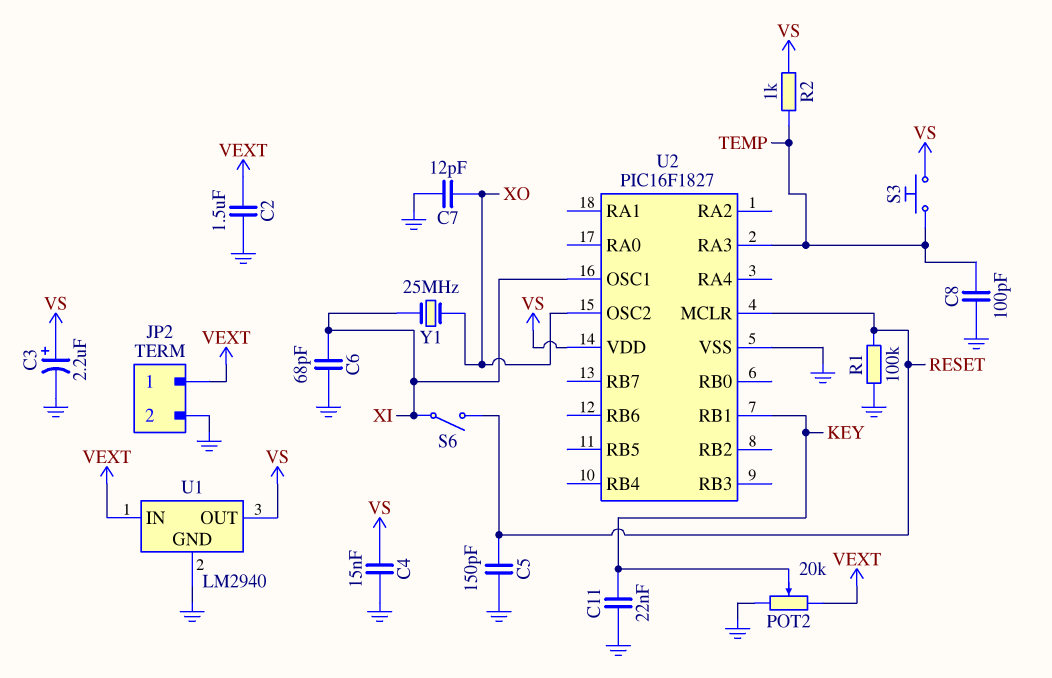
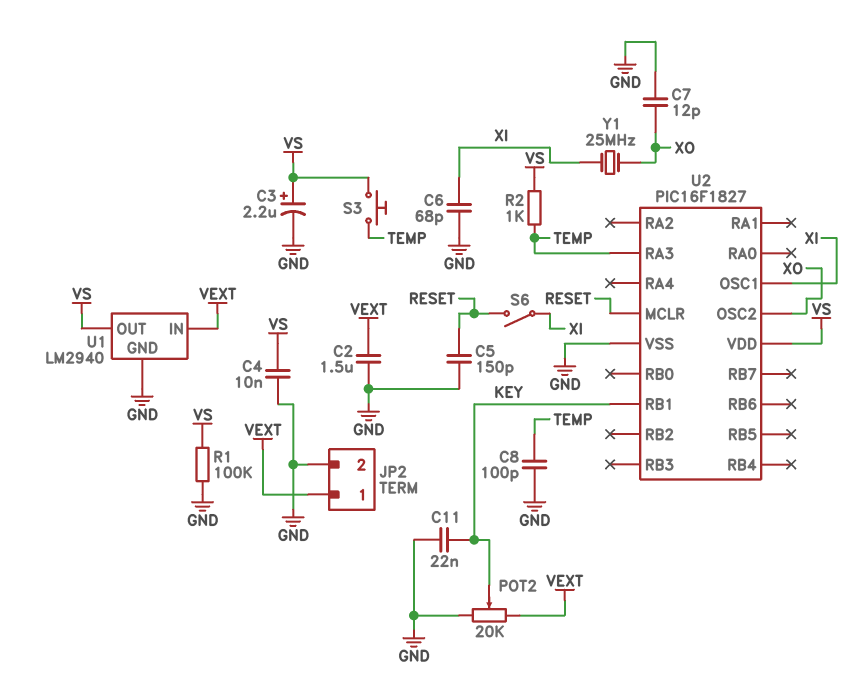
C4: 15nF (GND, VS) -> 10nF (GND, VS)
R1: 100k (GND, RESET) -> 100k (GND, VS)

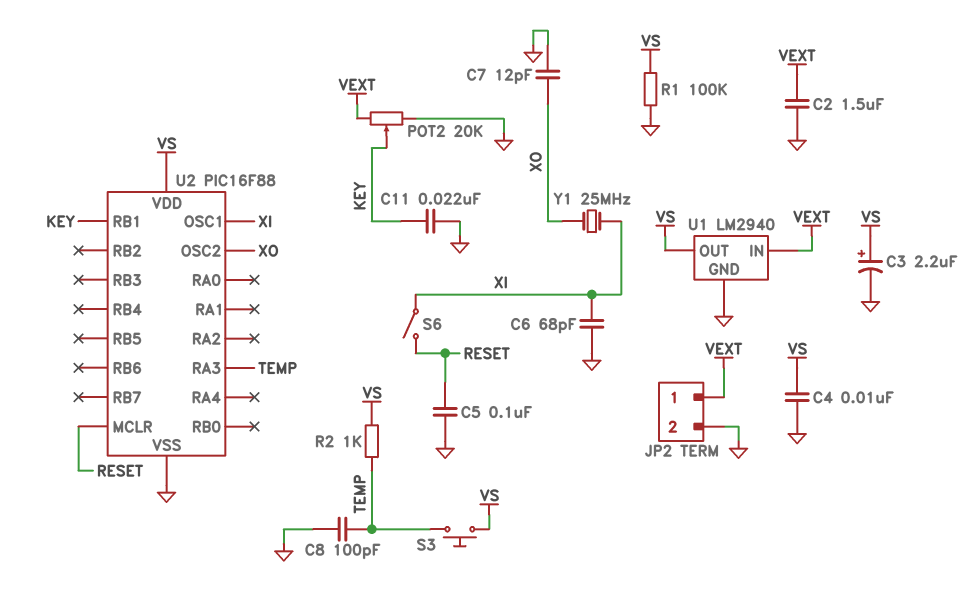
C5: 150pF (GND, RESET) -> 100nF (GND, RESET)
U2: PIC16F1827 -> PIC16F88

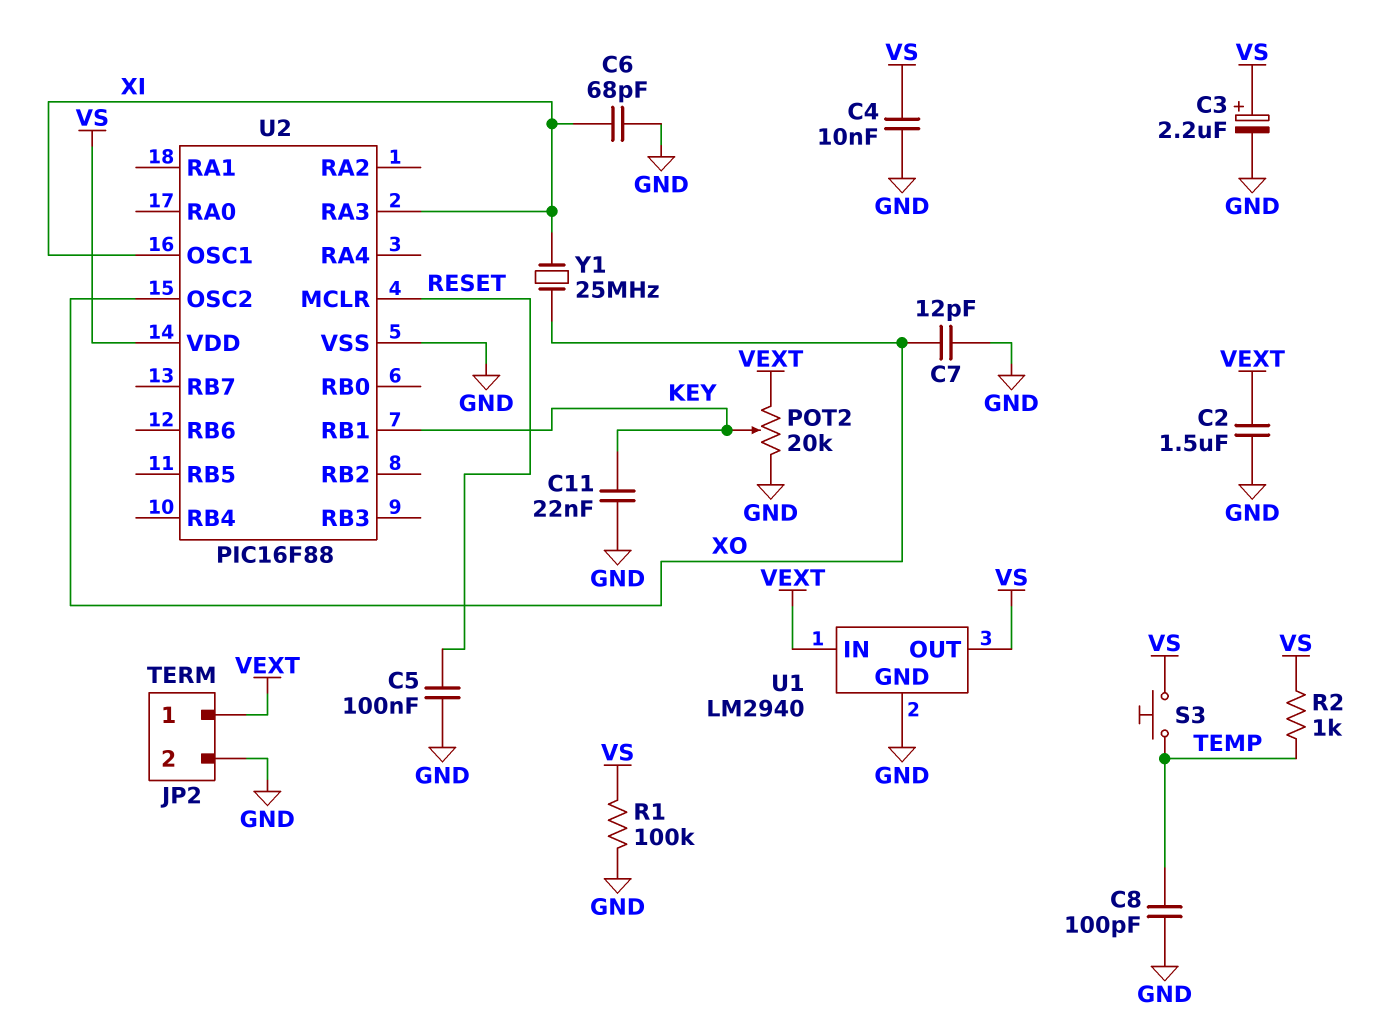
S6: switch (RESET, XI) -> none
U2 pin RA3: TEMP -> XI

